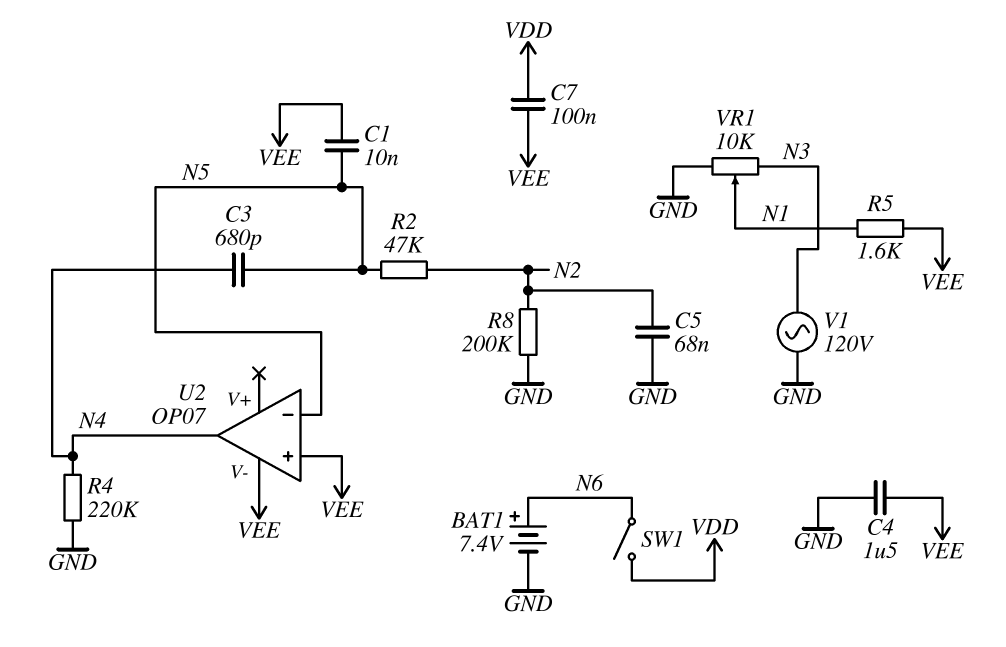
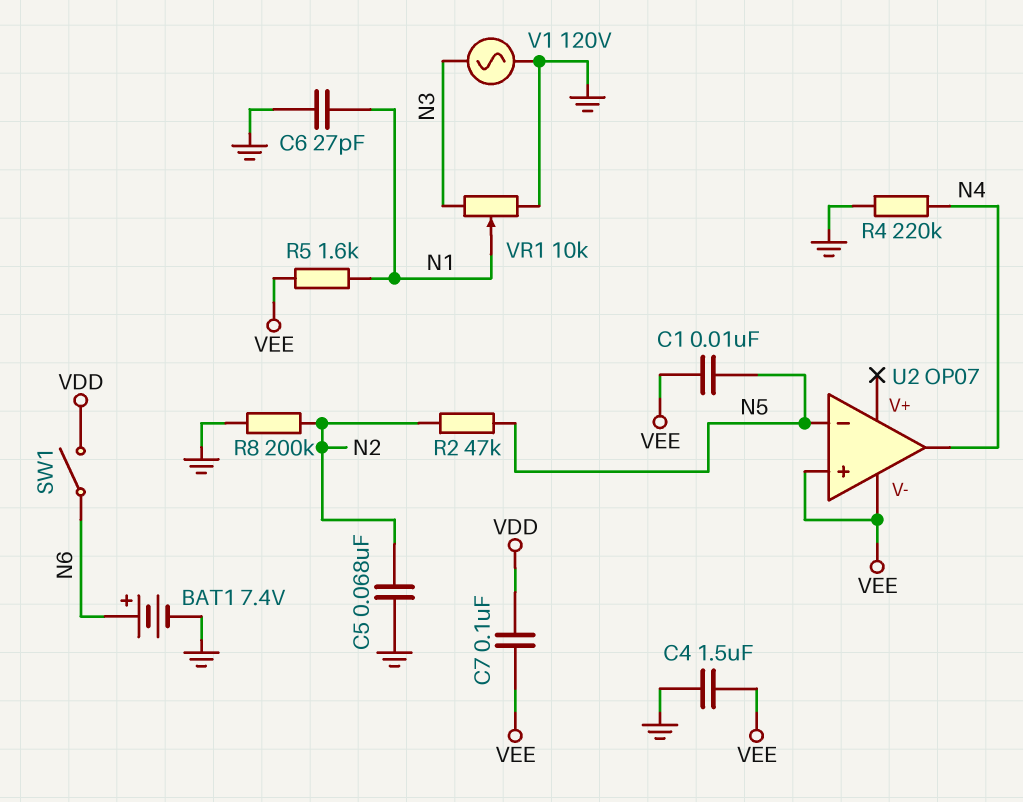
C3: 680pF (N4, N5) -> none
C6: none -> 27pF (GND, N1)

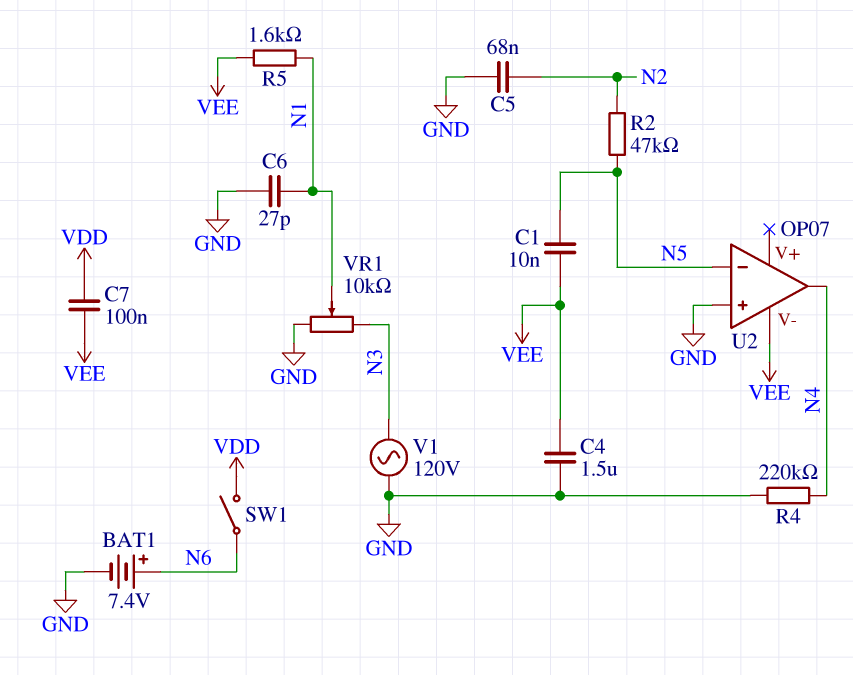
R8: 200k (GND, N2) -> none
U2 pin in+: VEE -> GND

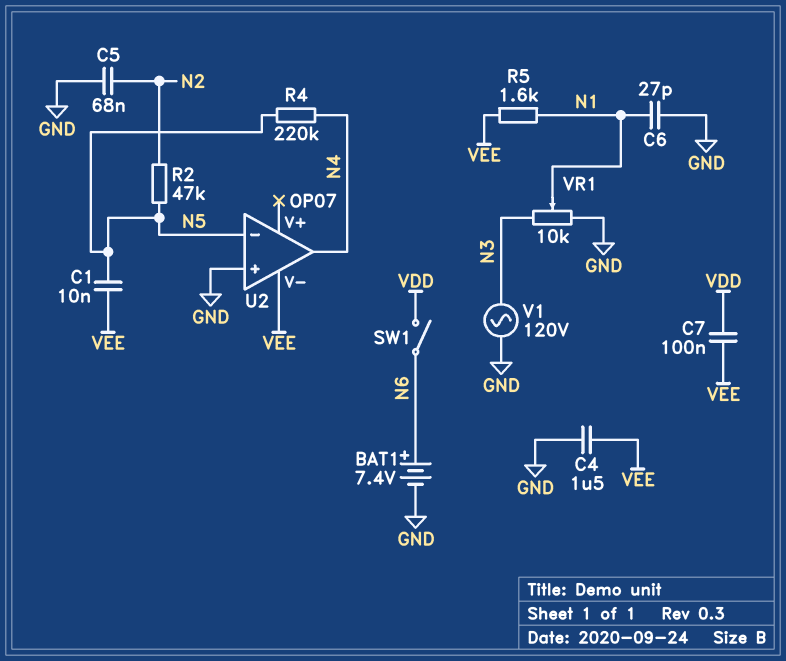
R4: 220k (GND, N4) -> 220k (N4, N5)

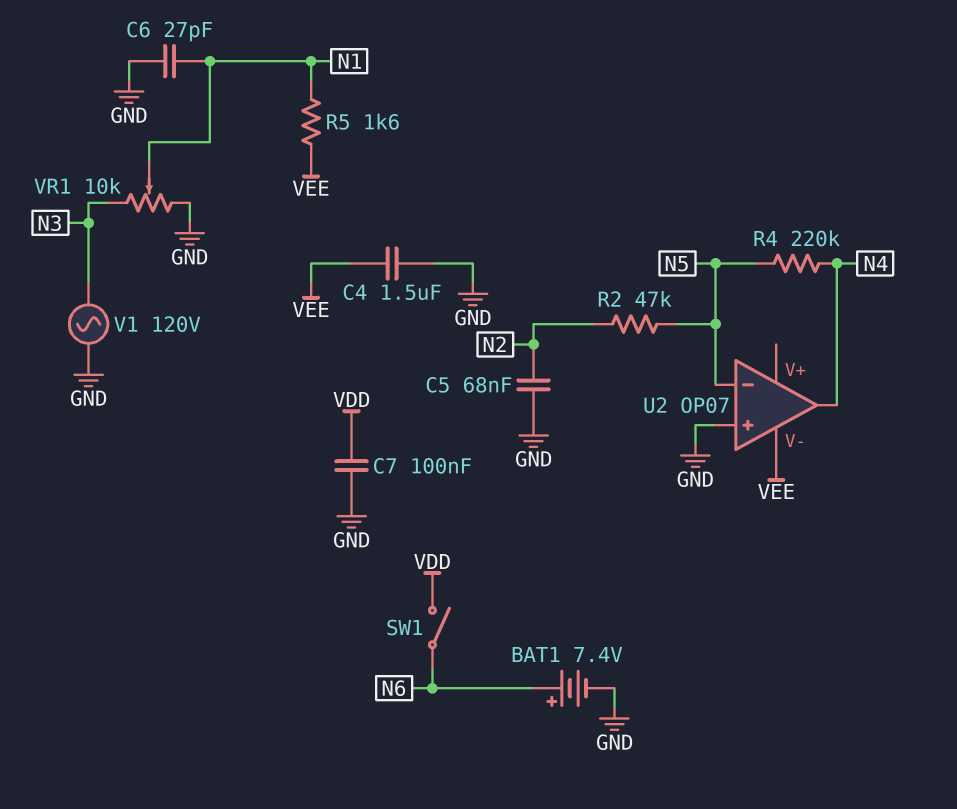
C1: 10nF (N5, VEE) -> none
C7: 100nF (VDD, VEE) -> 100nF (GND, VDD)

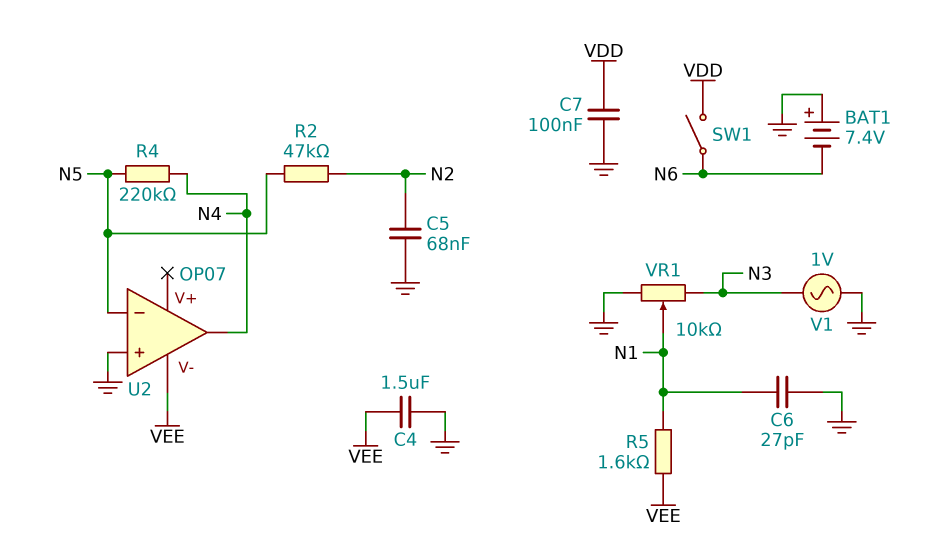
BAT1: 7.4V (plus N6, minus GND) -> 7.4V (plus GND, minus N6)
V1: AC 120V (GND, N3) -> AC 1V (GND, N3)

